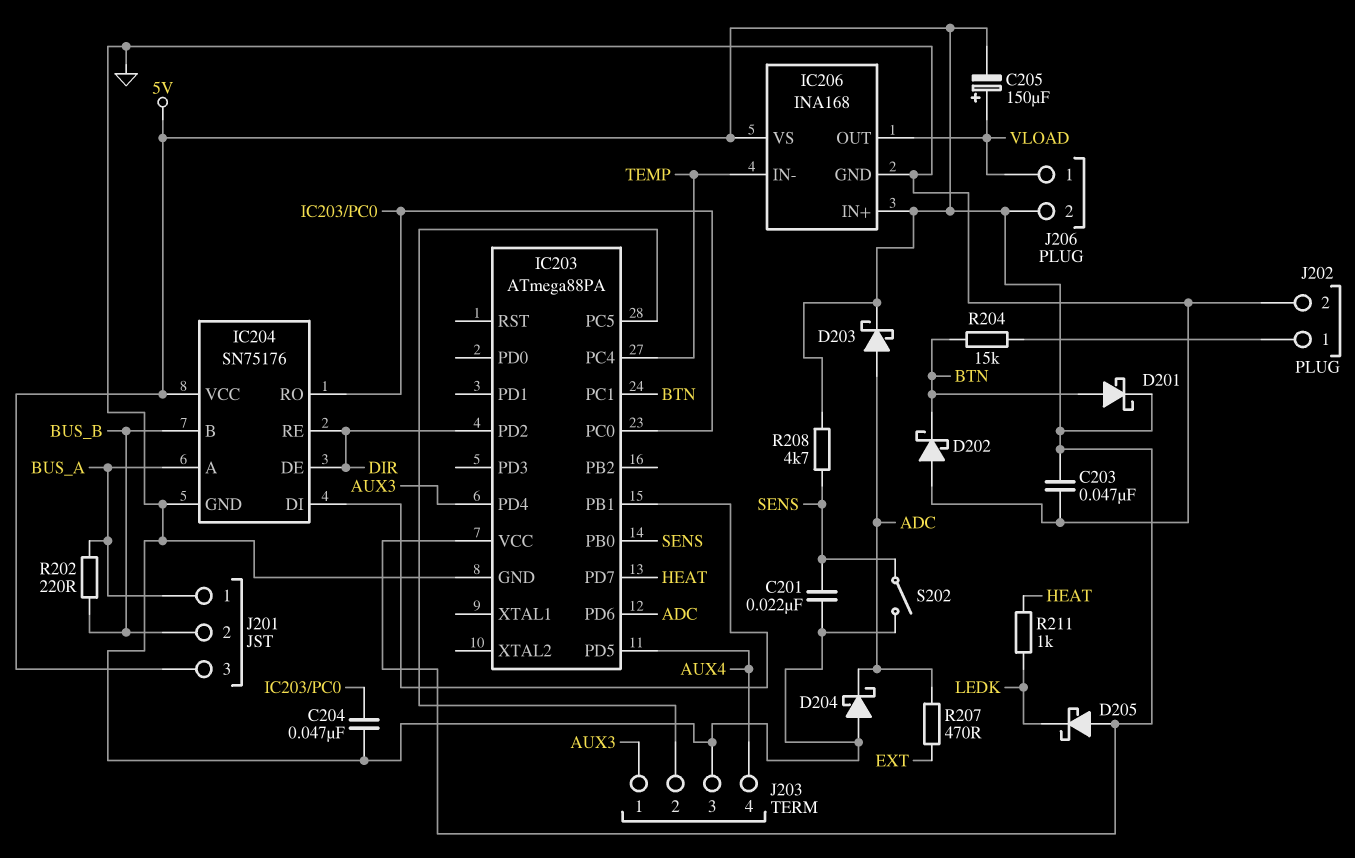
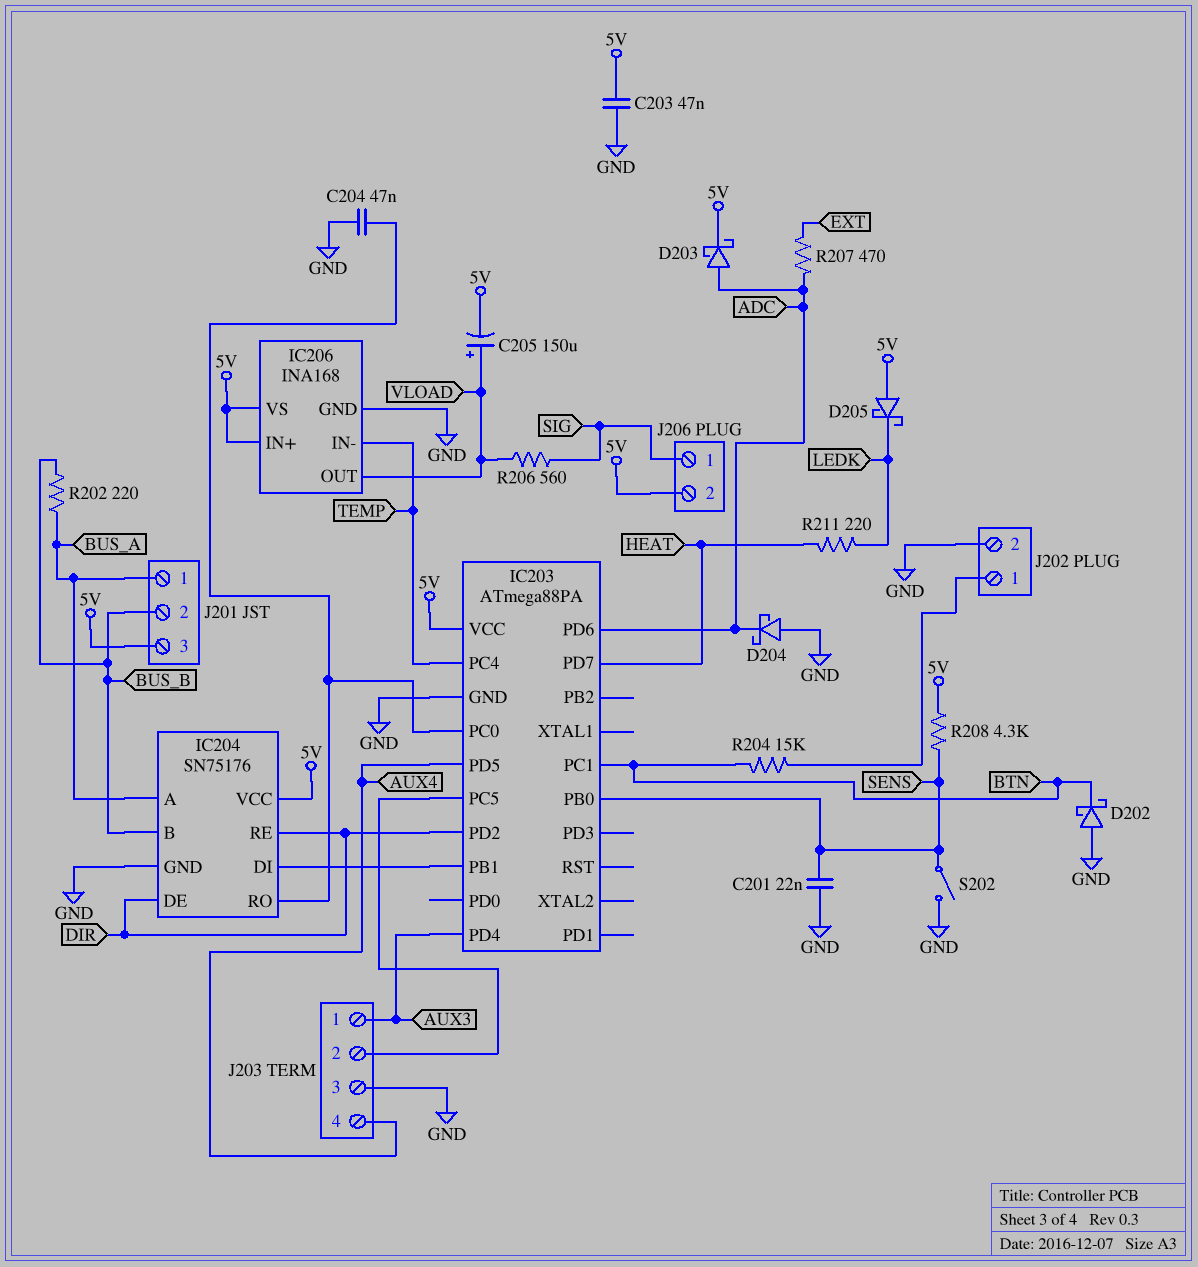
D201: schottky (A BTN, K 5V) -> none
J206 pin 1: VLOAD -> SIG
R206: none -> 560 (SIG, VLOAD)
R208: 4.7k (5V, SENS) -> 4.3k (5V, SENS)
R211: 1k (HEAT, LEDK) -> 220 (HEAT, LEDK)

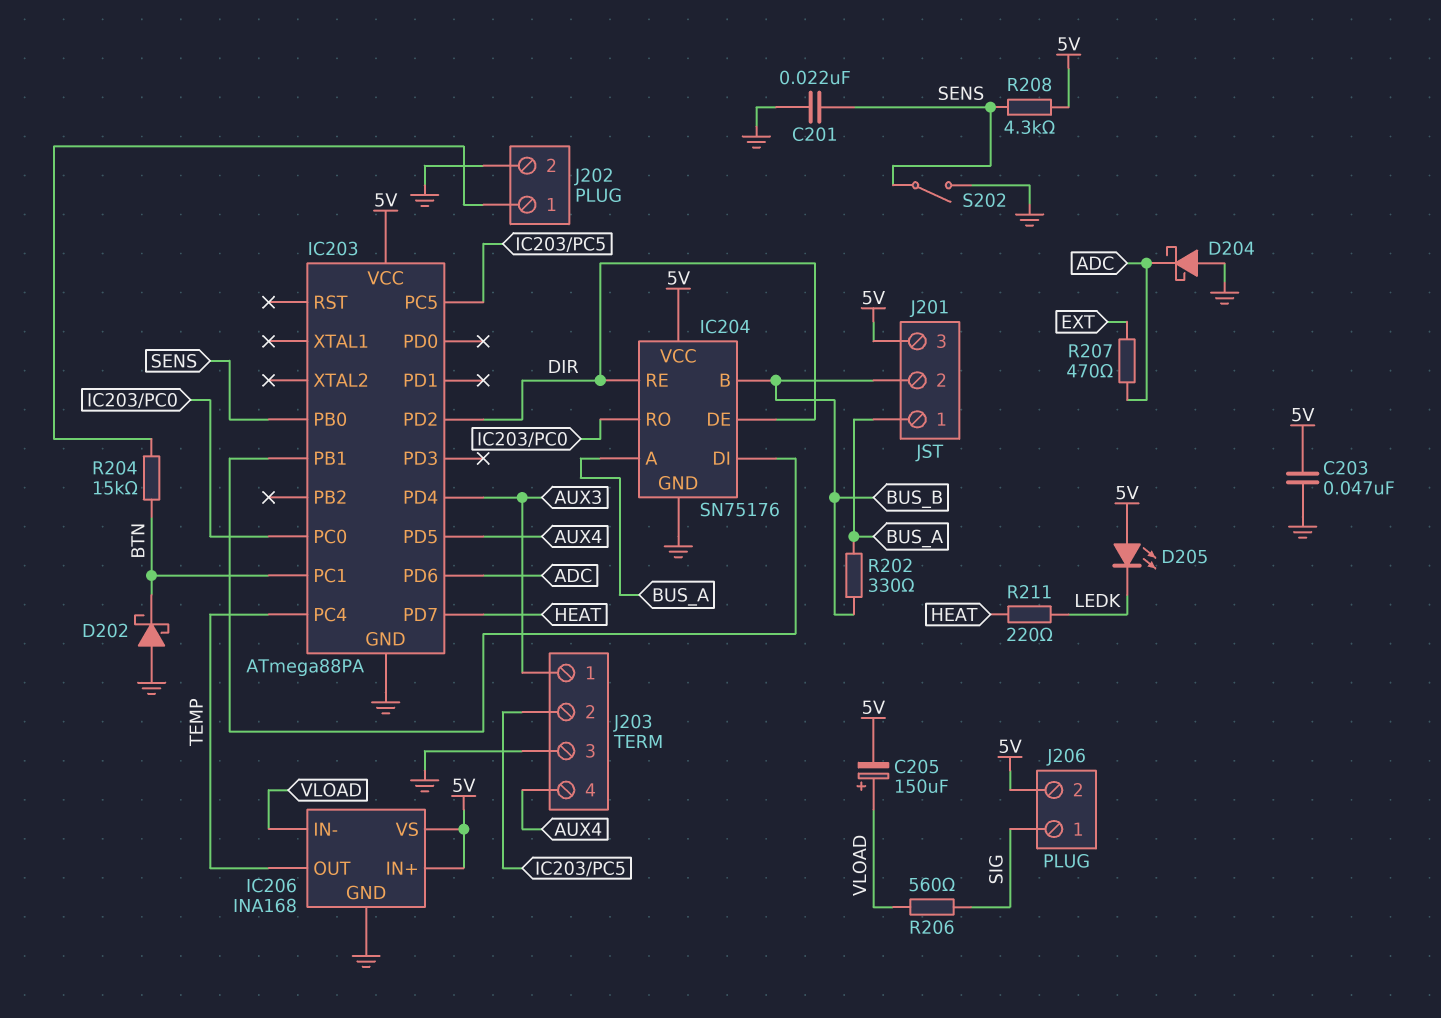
C204: 47nF (GND, IC203/PC0) -> none
D203: schottky (A ADC, K 5V) -> none
D205: schottky (A 5V, K LEDK) -> LED (A 5V, K LEDK)
IC206 pin IN-: TEMP -> VLOAD
IC206 pin OUT: VLOAD -> TEMP
R202: 220 (BUS_A, BUS_B) -> 330 (BUS_A, BUS_B)

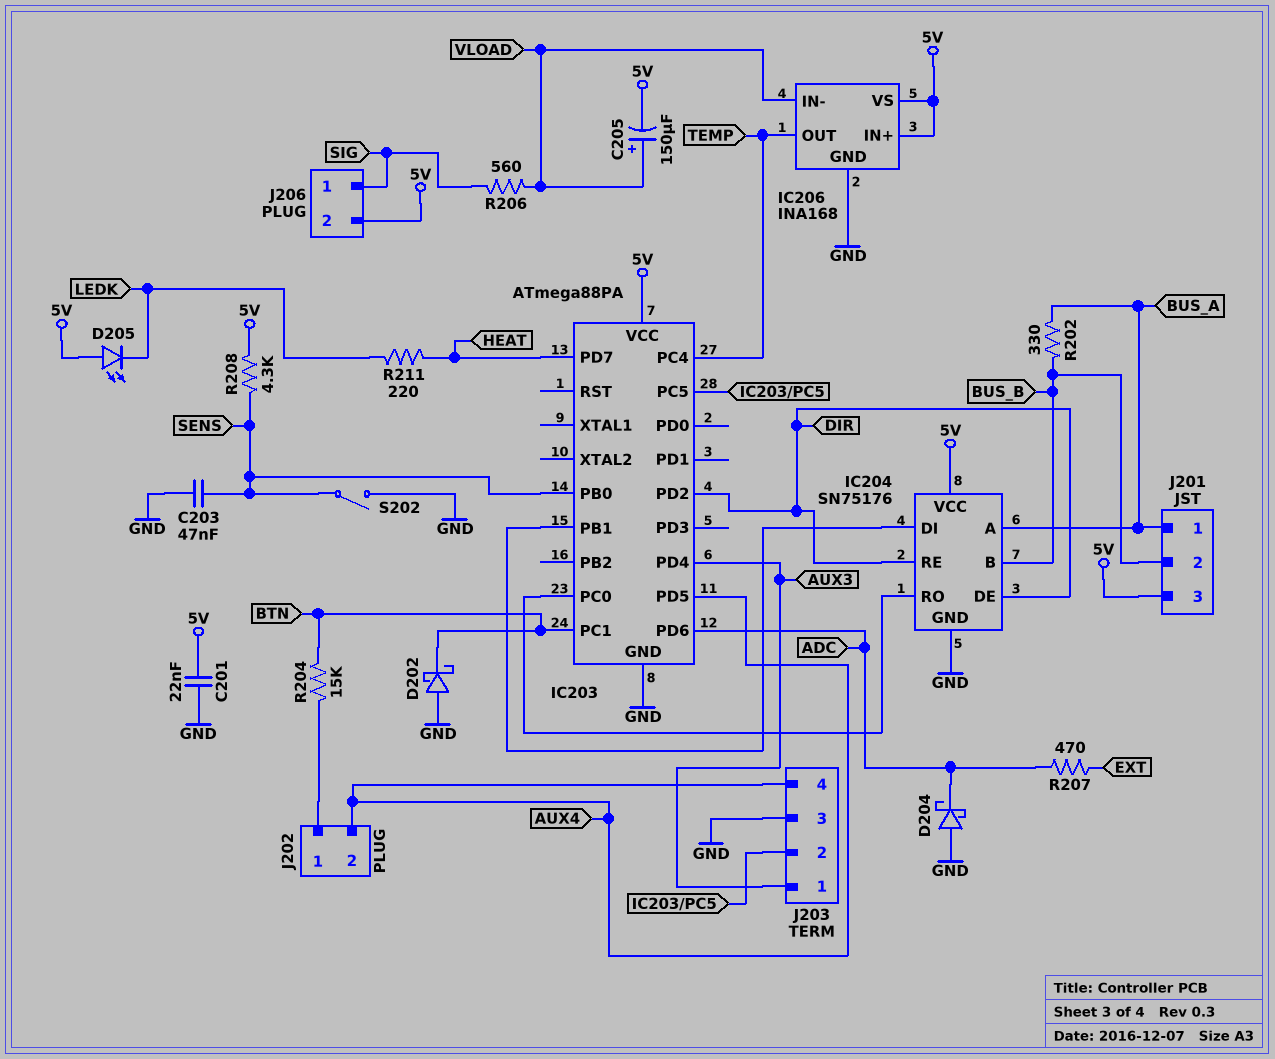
C201: 22nF (GND, SENS) -> 22nF (5V, GND)
C203: 47nF (5V, GND) -> 47nF (GND, SENS)
J202 pin 2: GND -> AUX4

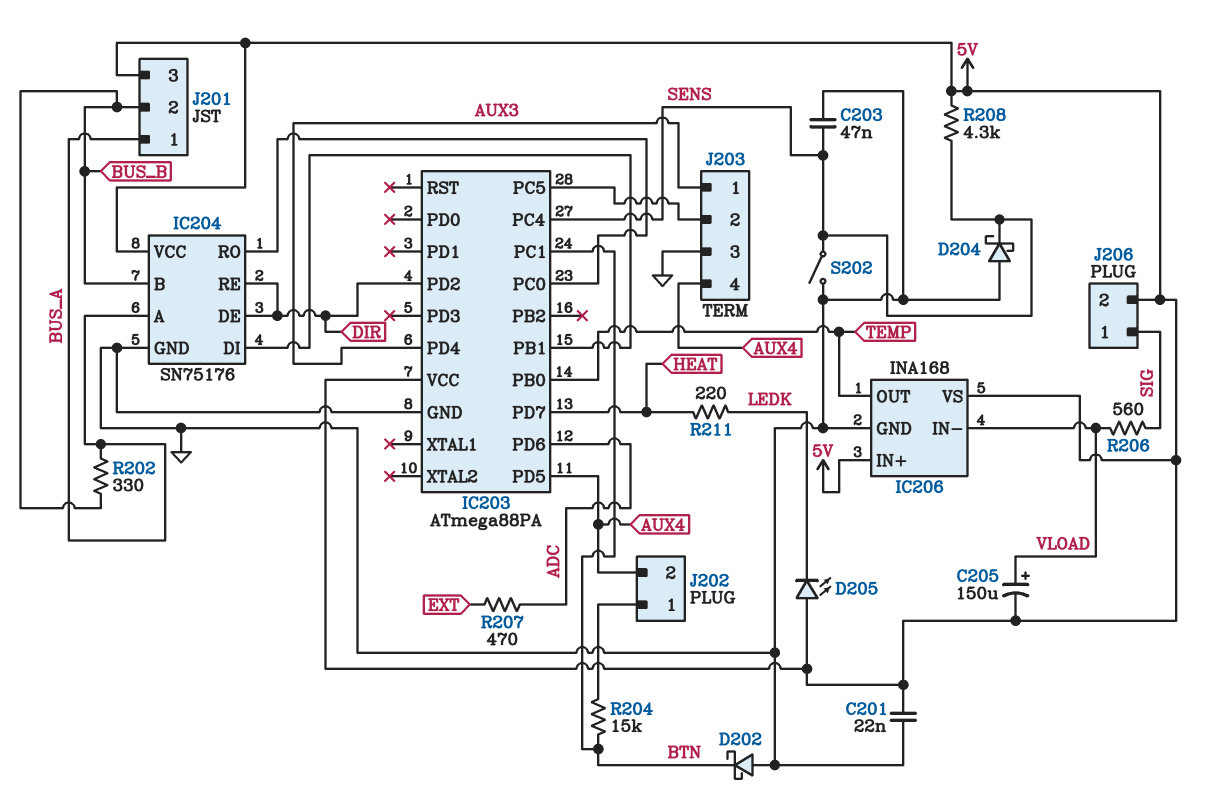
D204: schottky (A GND, K ADC) -> schottky (A GND, K SENS)
IC203 pin PB0: SENS -> TEMP
IC203 pin PC4: TEMP -> SENS

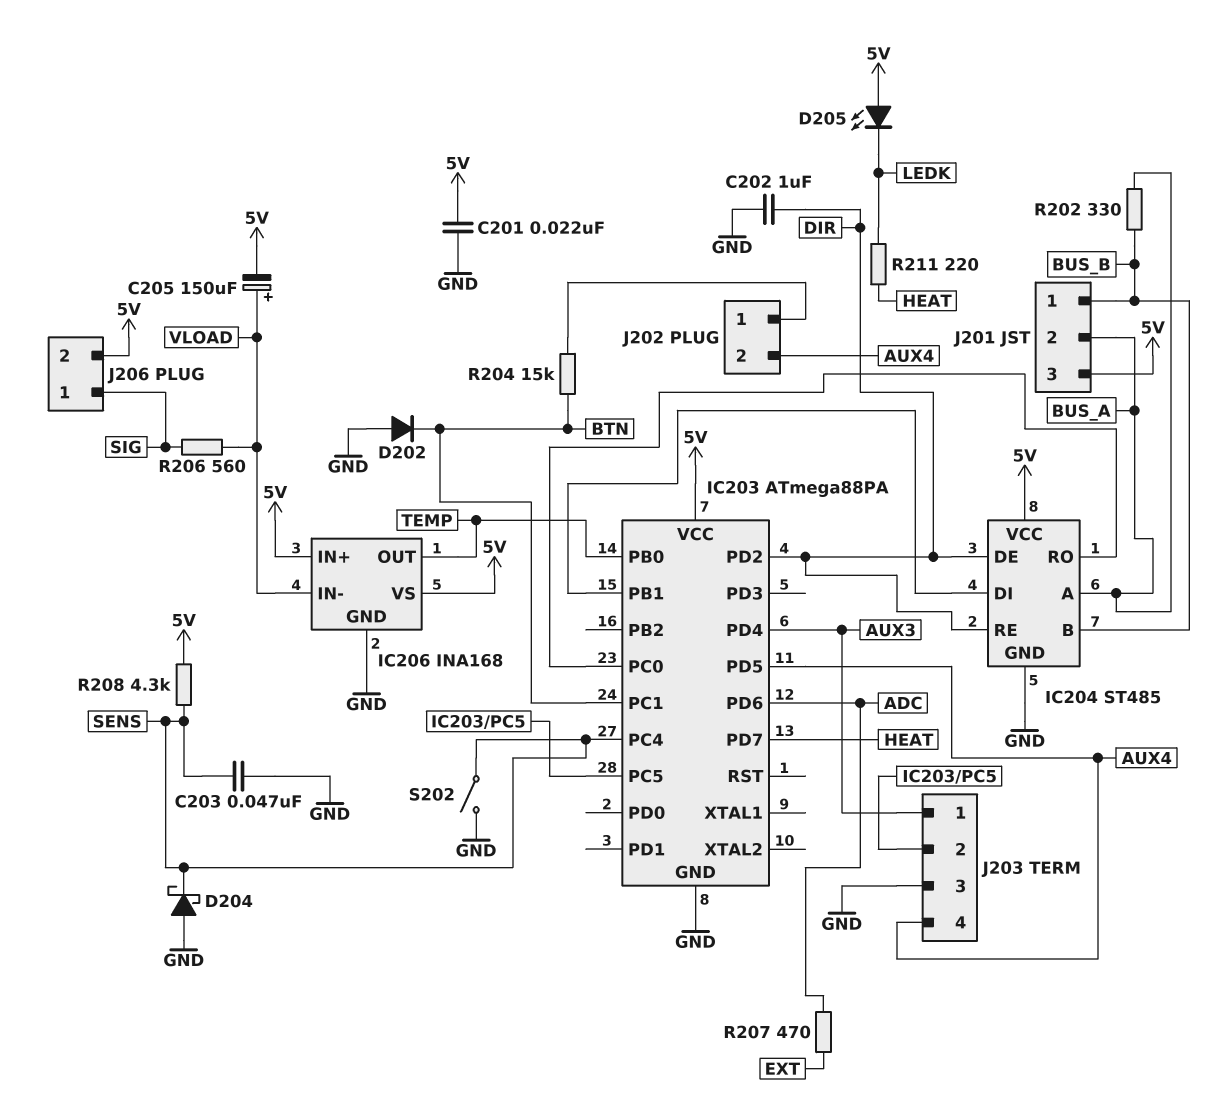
C202: none -> 1uF (DIR, GND)
D202: schottky (A GND, K BTN) -> diode (A GND, K BTN)
IC204: SN75176 -> ST485
J201 pin 1: BUS_A -> BUS_B
J201 pin 2: BUS_B -> BUS_A

